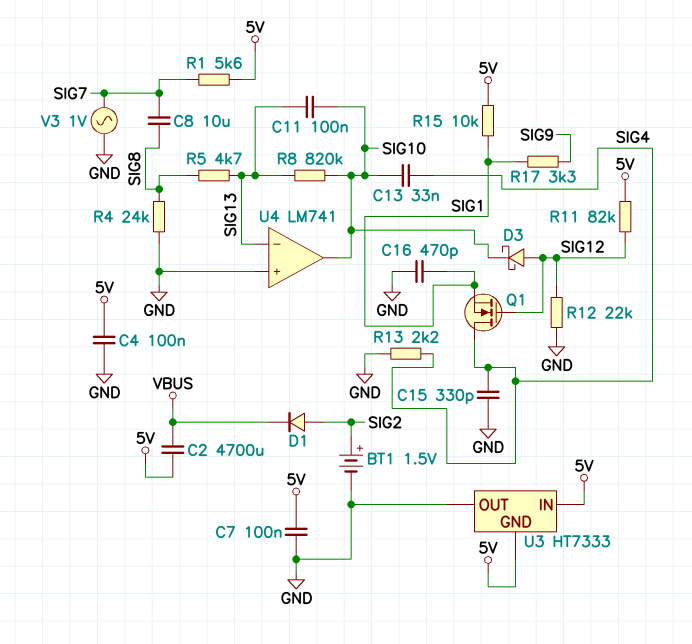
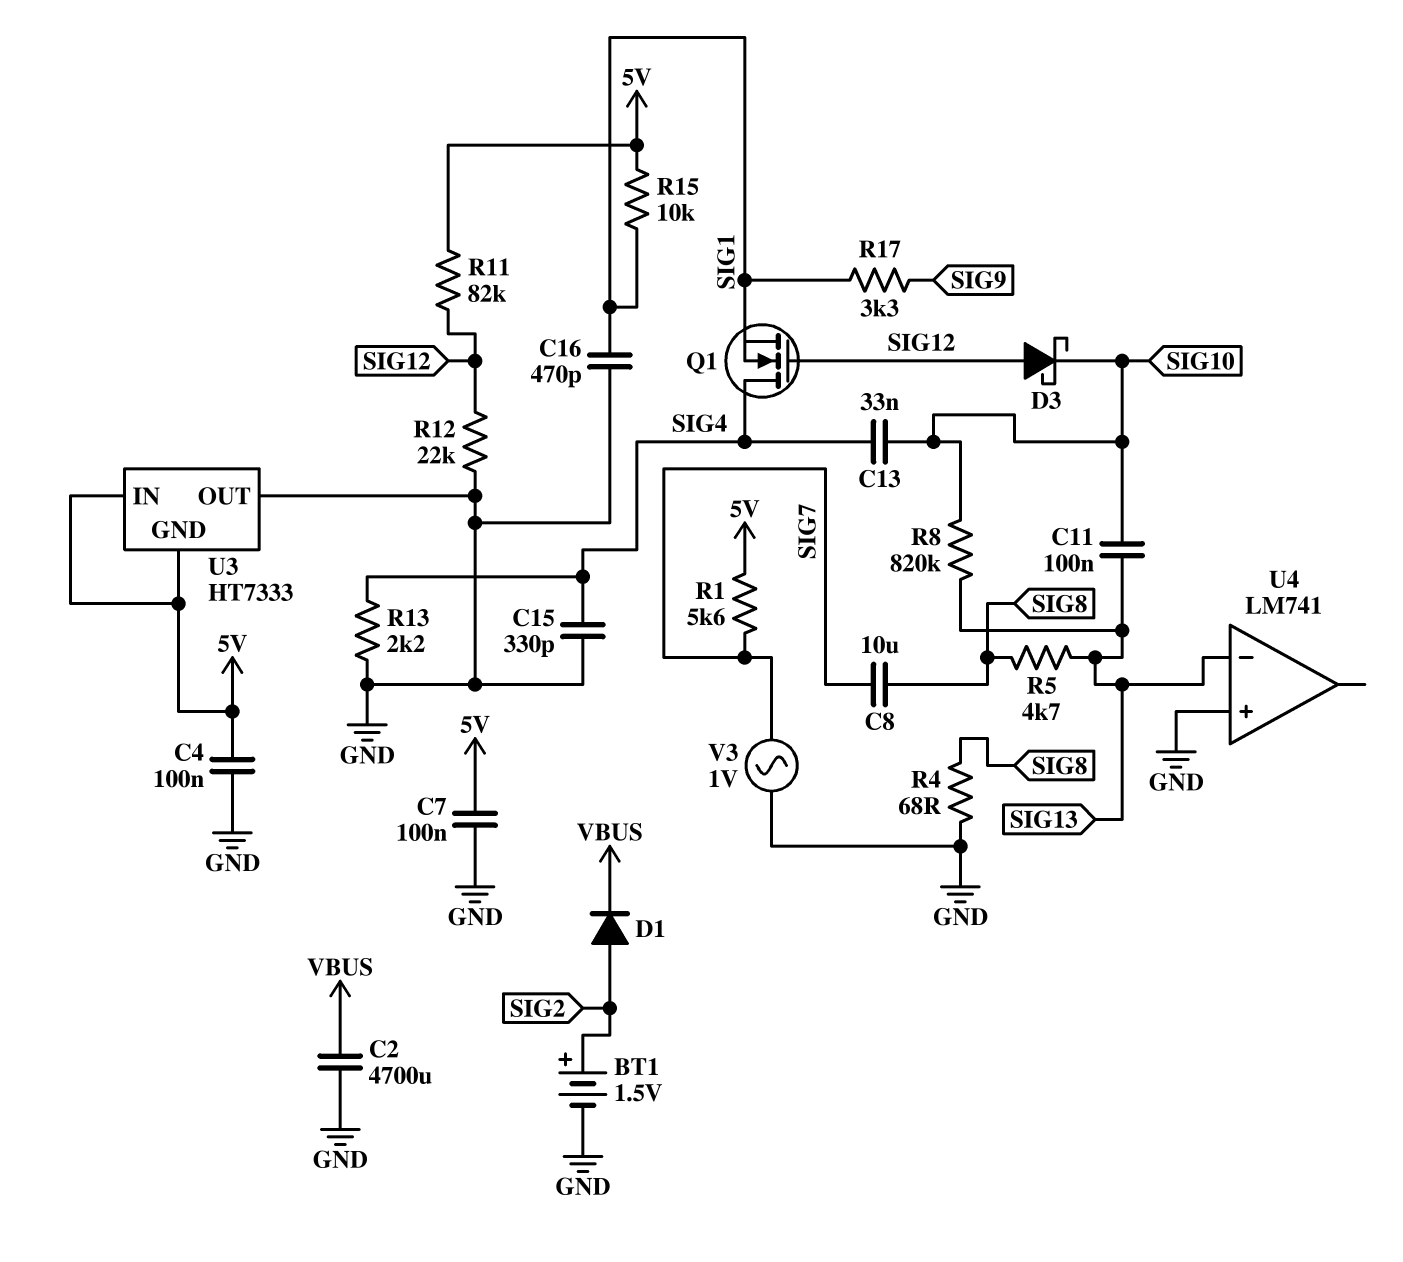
C2: 4700uF (5V, VBUS) -> 4700uF (GND, VBUS)
R4: 24k (GND, SIG8) -> 68 (GND, SIG8)
U4 pin out: SIG10 -> none

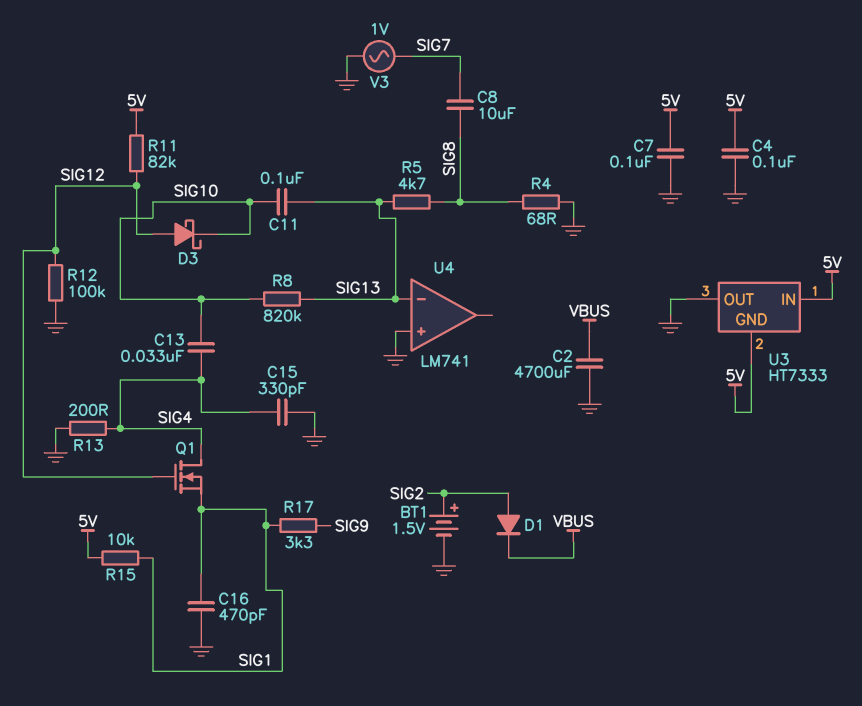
R1: 5.6k (5V, SIG7) -> none
R12: 22k (GND, SIG12) -> 100k (GND, SIG12)
R13: 2.2k (GND, SIG4) -> 200 (GND, SIG4)

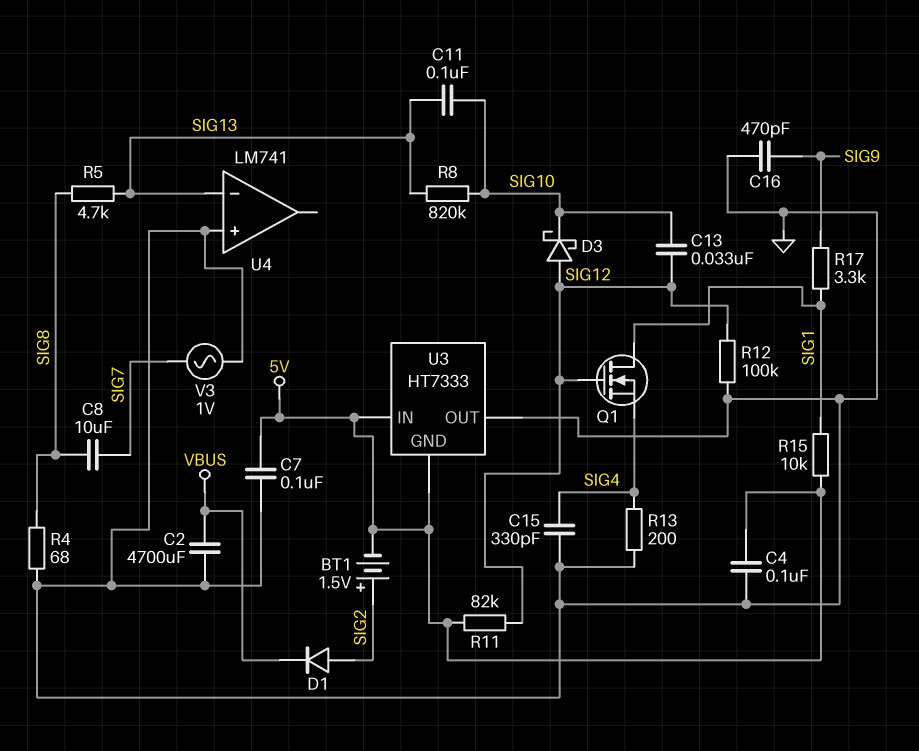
BT1: 1.5V (plus SIG2, minus GND) -> 1.5V (plus SIG2, minus 5V)
C13: 33nF (SIG4, SIG10) -> 33nF (SIG10, SIG12)
C16: 470pF (GND, SIG1) -> 470pF (GND, SIG9)
Q1: NMOS (G SIG12, D SIG4, S SIG1) -> NMOS (G SIG12, D SIG1, S SIG4)

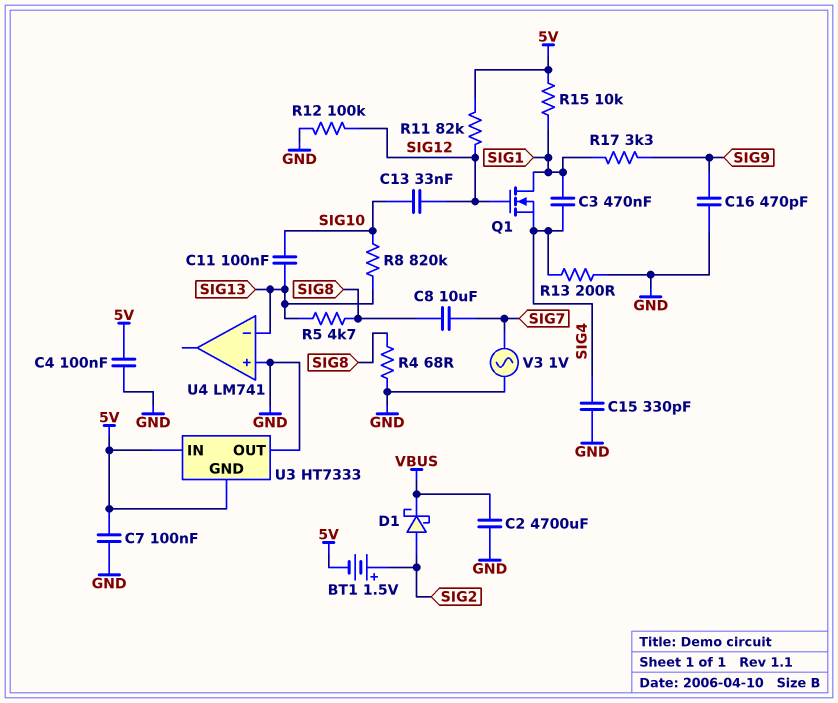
C3: none -> 470nF (SIG1, SIG4)
D1: diode (A SIG2, K VBUS) -> schottky (A SIG2, K VBUS)
D3: schottky (A SIG12, K SIG10) -> none

